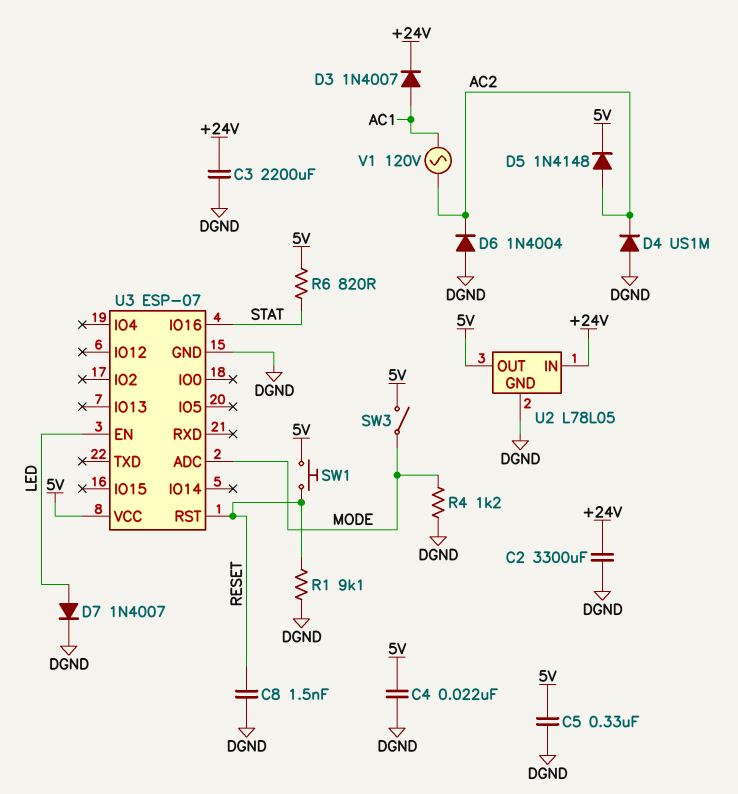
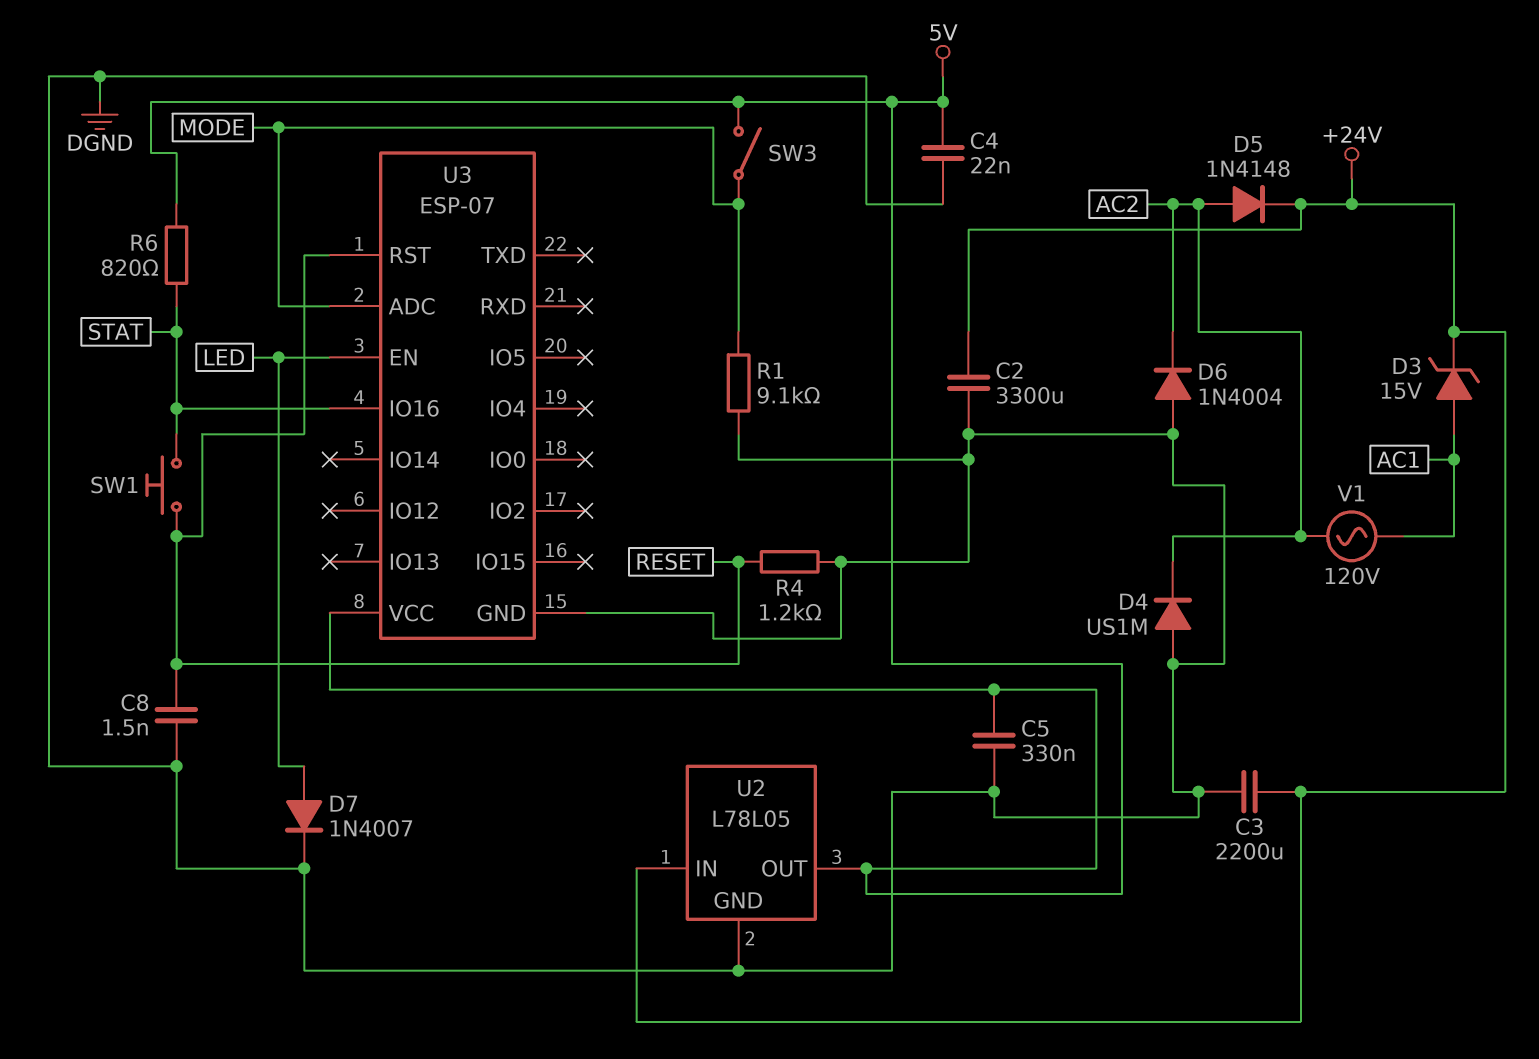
D3: diode 1N4007 (A AC1, K +24V) -> zener 15V (A AC1, K +24V)
D5: diode 1N4148 (A AC2, K 5V) -> diode 1N4148 (A AC2, K +24V)
R1: 9.1k (DGND, RESET) -> 9.1k (DGND, MODE)
R4: 1.2k (DGND, MODE) -> 1.2k (DGND, RESET)
SW1: button (5V, RESET) -> button (RESET, STAT)

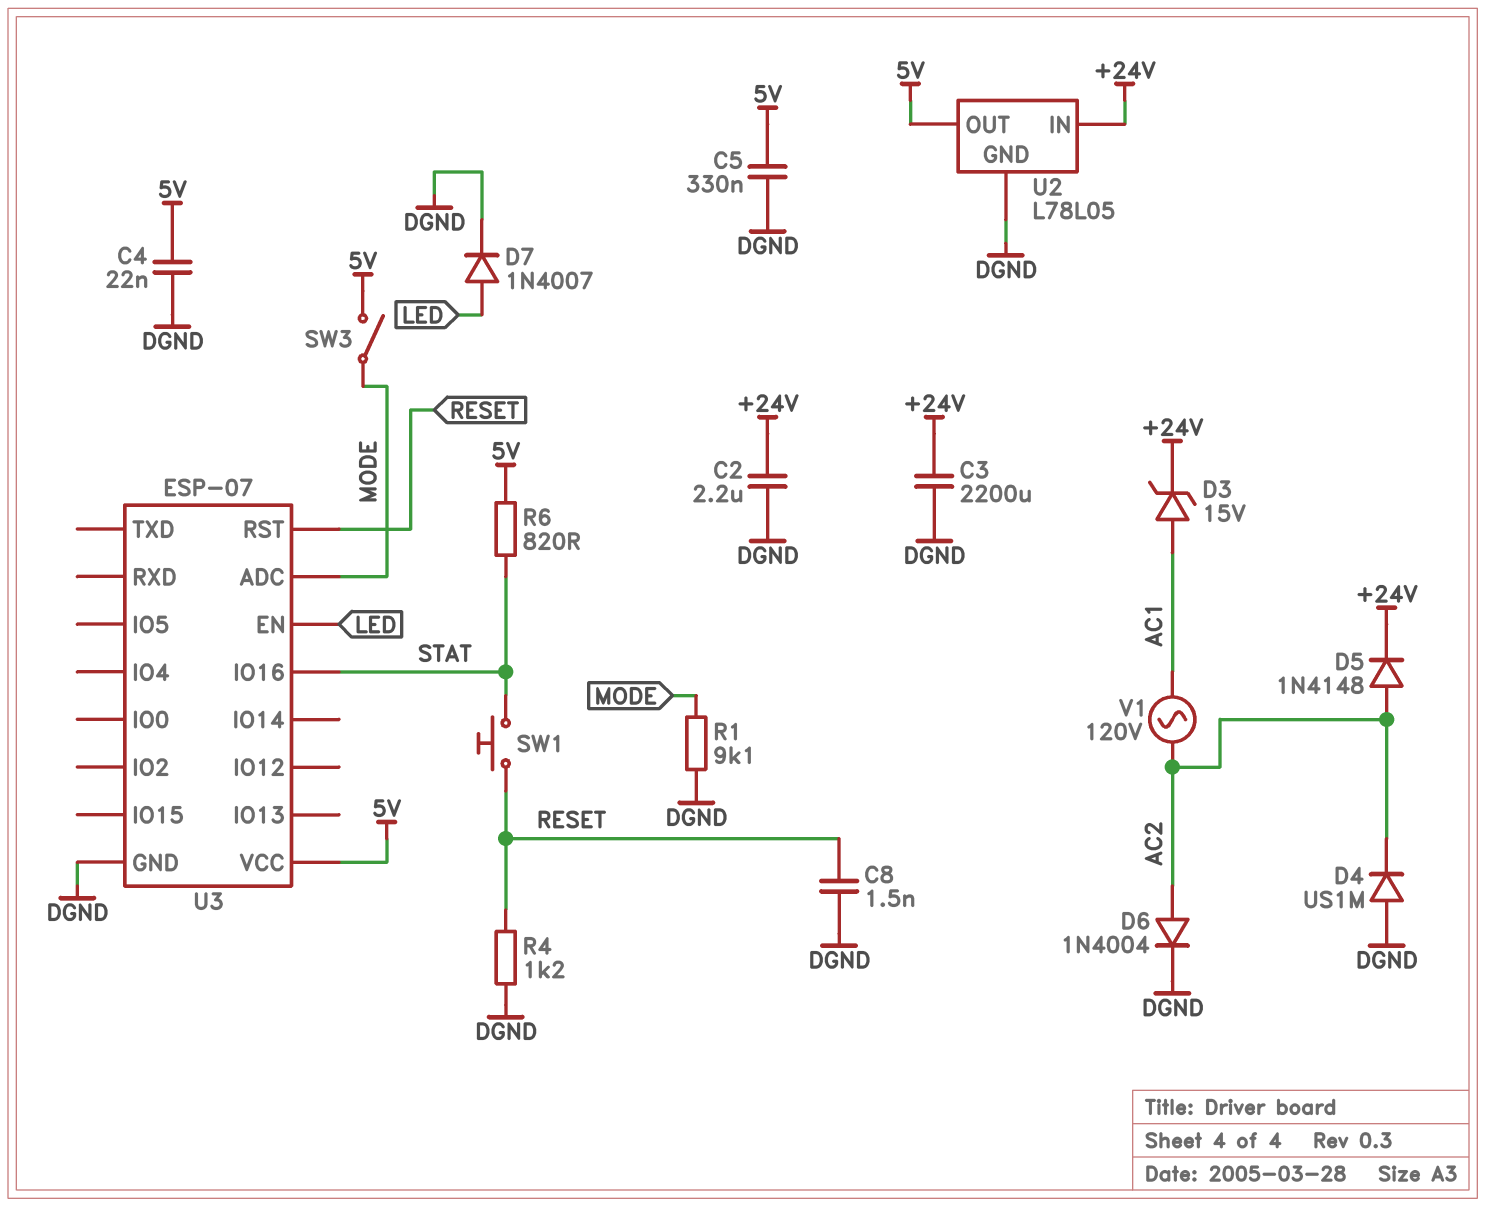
C2: 3300uF (+24V, DGND) -> 2.2uF (+24V, DGND)
D6: diode 1N4004 (A DGND, K AC2) -> diode 1N4004 (A AC2, K DGND)

